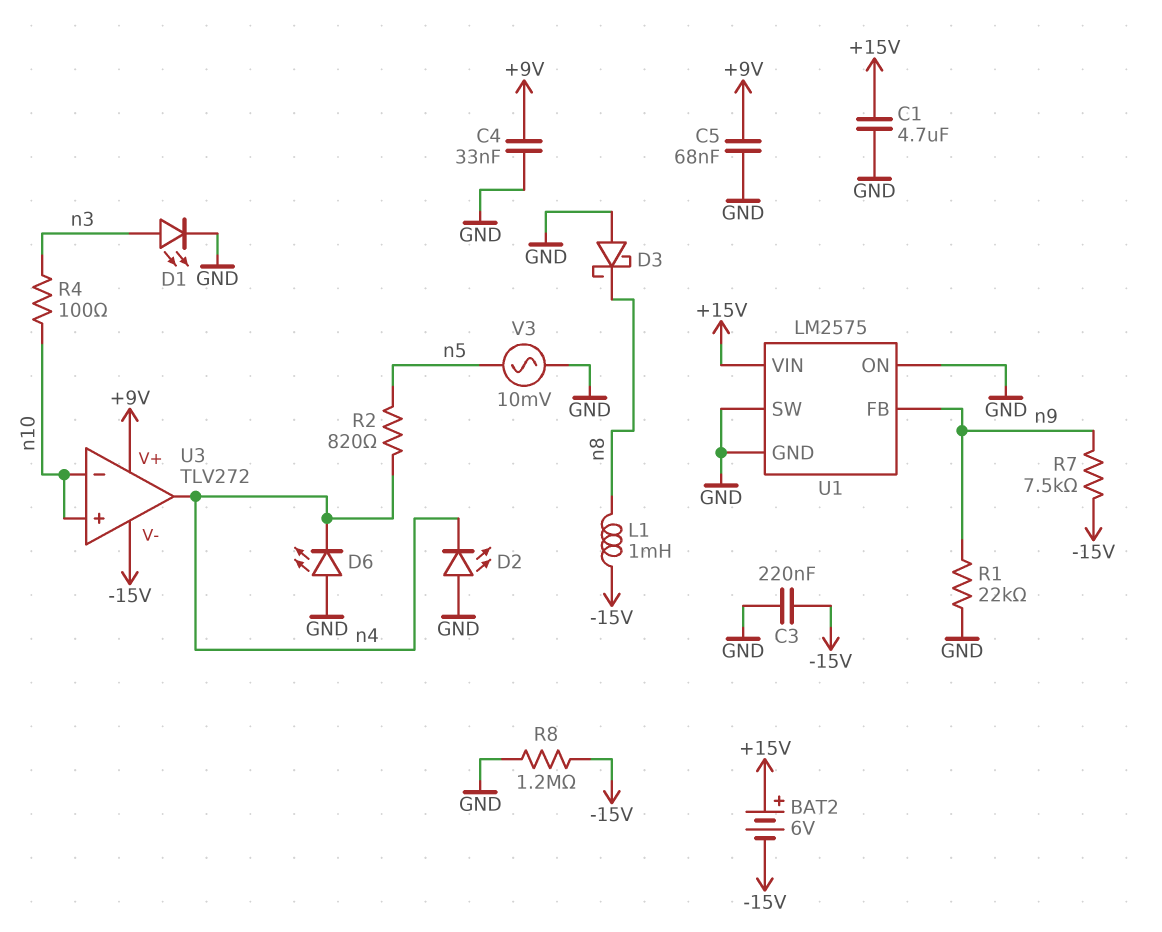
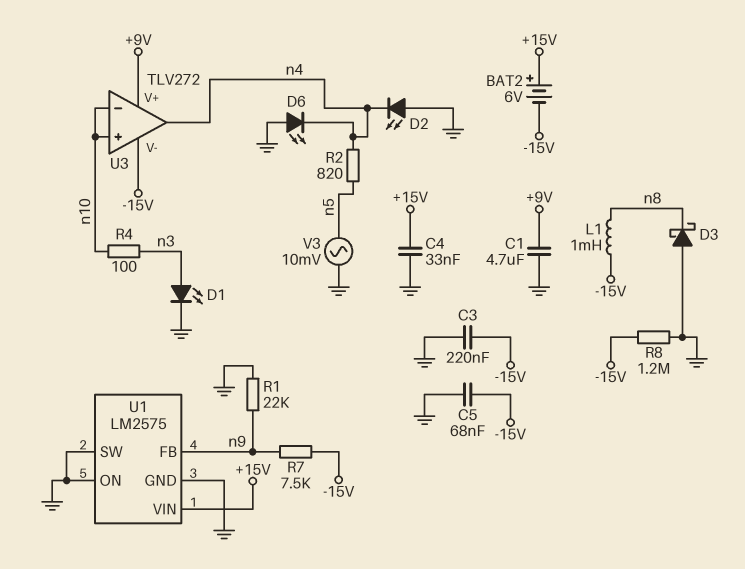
C1: 4.7uF (+15V, GND) -> 4.7uF (+9V, GND)
C4: 33nF (+9V, GND) -> 33nF (+15V, GND)
C5: 68nF (+9V, GND) -> 68nF (-15V, GND)

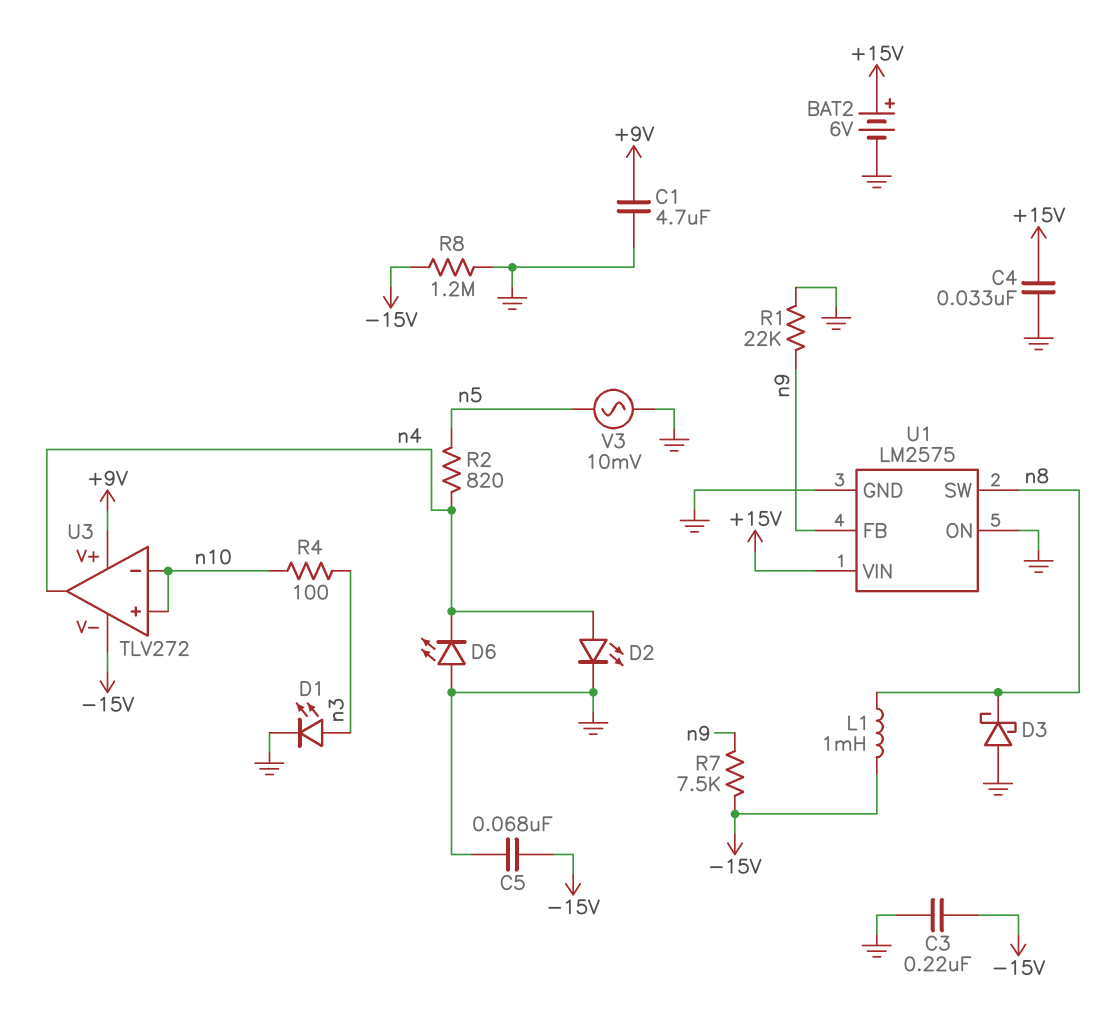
BAT2: 6V (plus +15V, minus -15V) -> 6V (plus +15V, minus GND)
D2: LED (A GND, K n4) -> LED (A n4, K GND)
U1 pin SW: GND -> n8

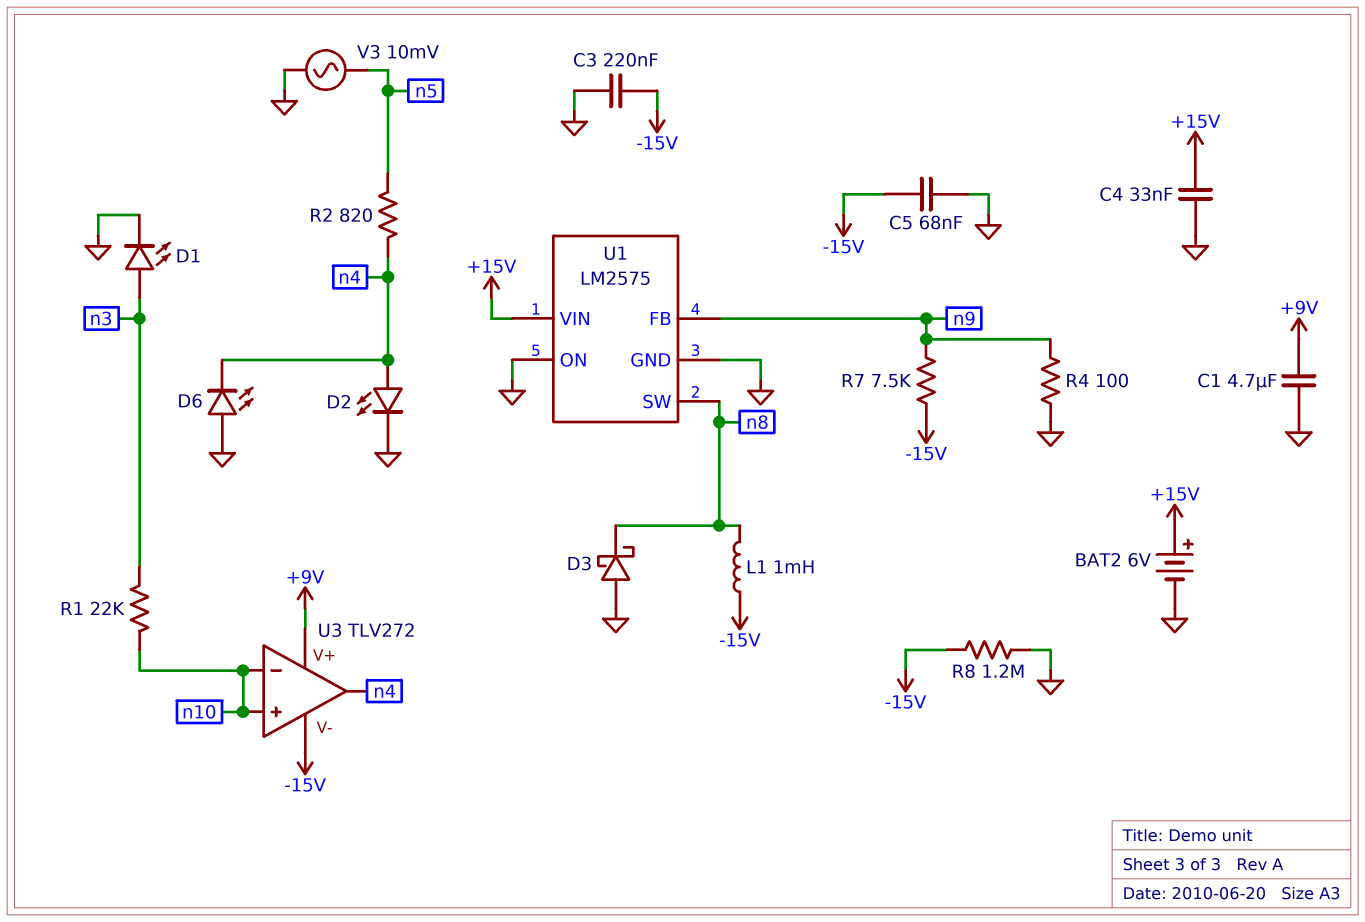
R1: 22k (GND, n9) -> 22k (n3, n10)
R4: 100 (n3, n10) -> 100 (GND, n9)

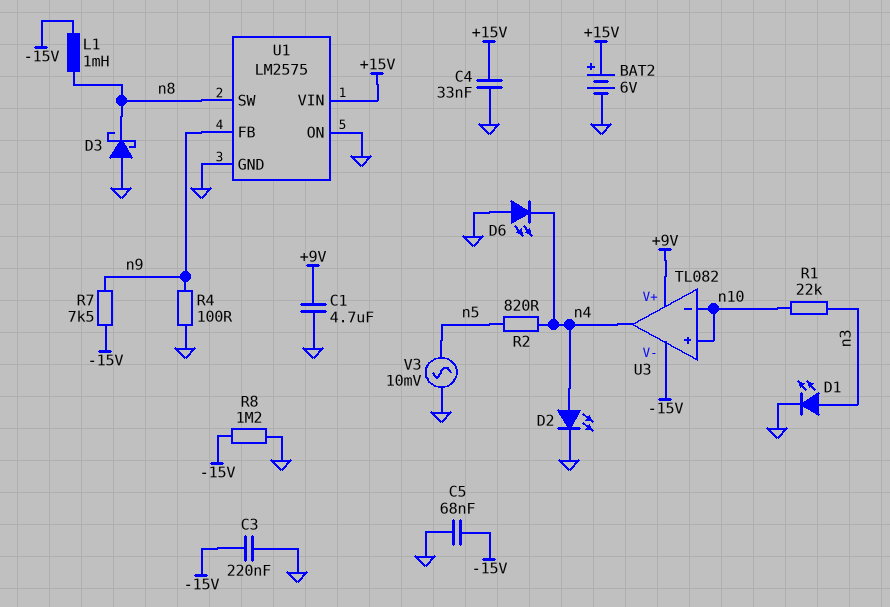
U3: TLV272 -> TL082

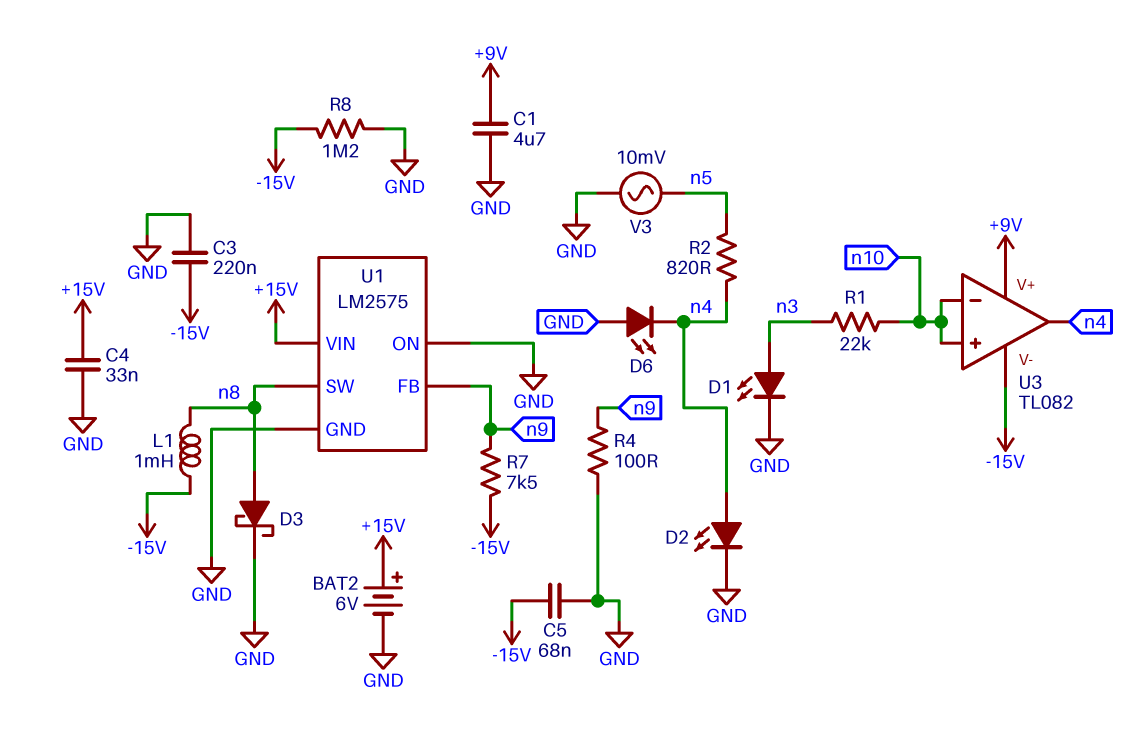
D3: schottky (A GND, K n8) -> schottky (A n8, K GND)

